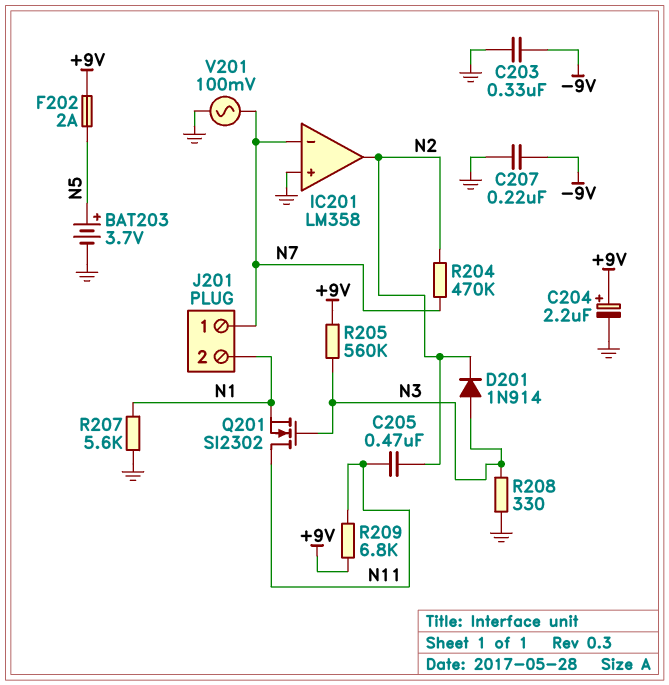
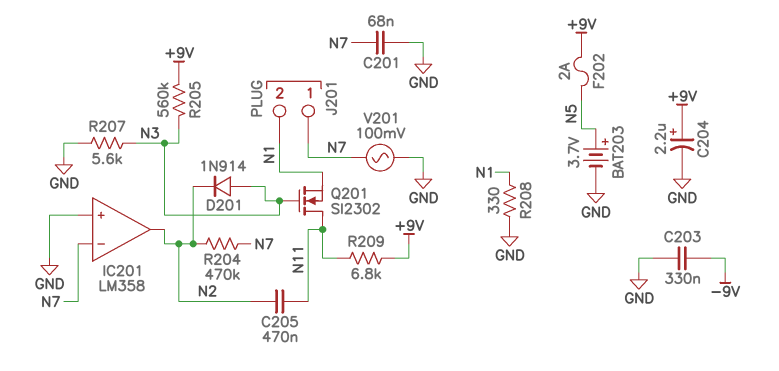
C201: none -> 68nF (GND, N7)
C207: 220nF (-9V, GND) -> none
R207: 5.6k (GND, N1) -> 5.6k (GND, N3)
R208: 330 (GND, N3) -> 330 (GND, N1)

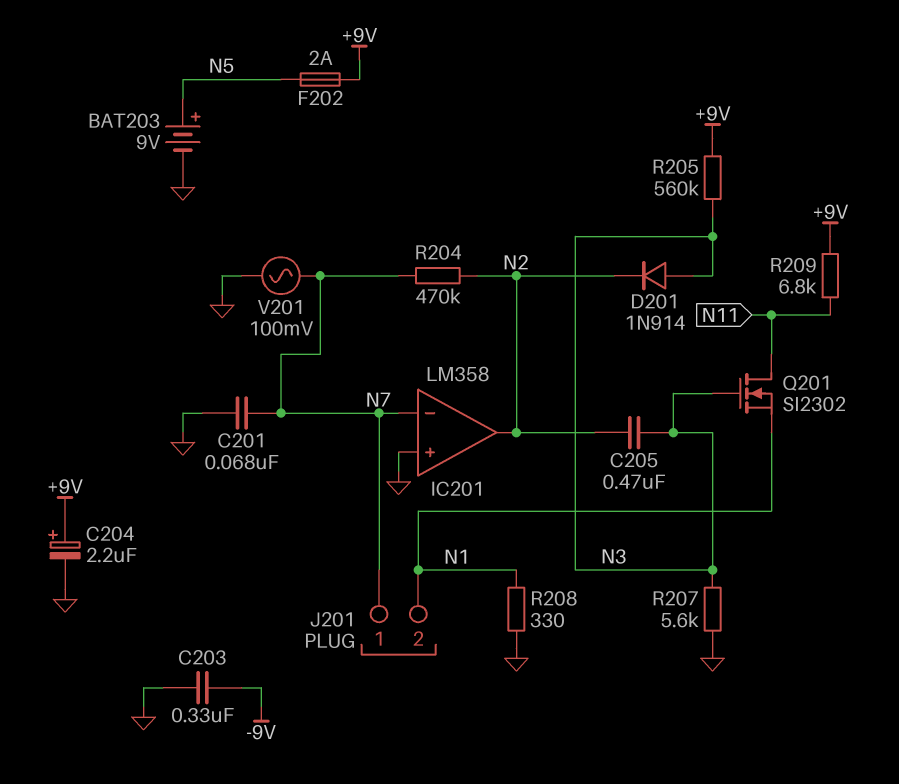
BAT203: 3.7V (plus N5, minus GND) -> 9V (plus N5, minus GND)
C205: 470nF (N2, N11) -> 470nF (N2, N3)

